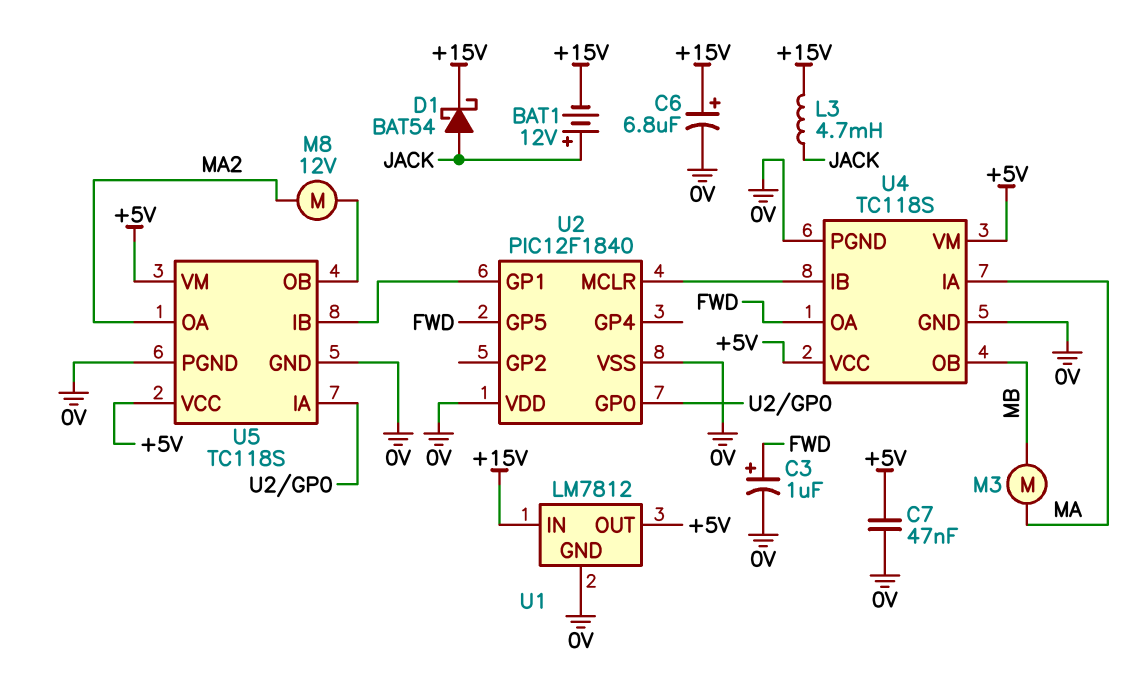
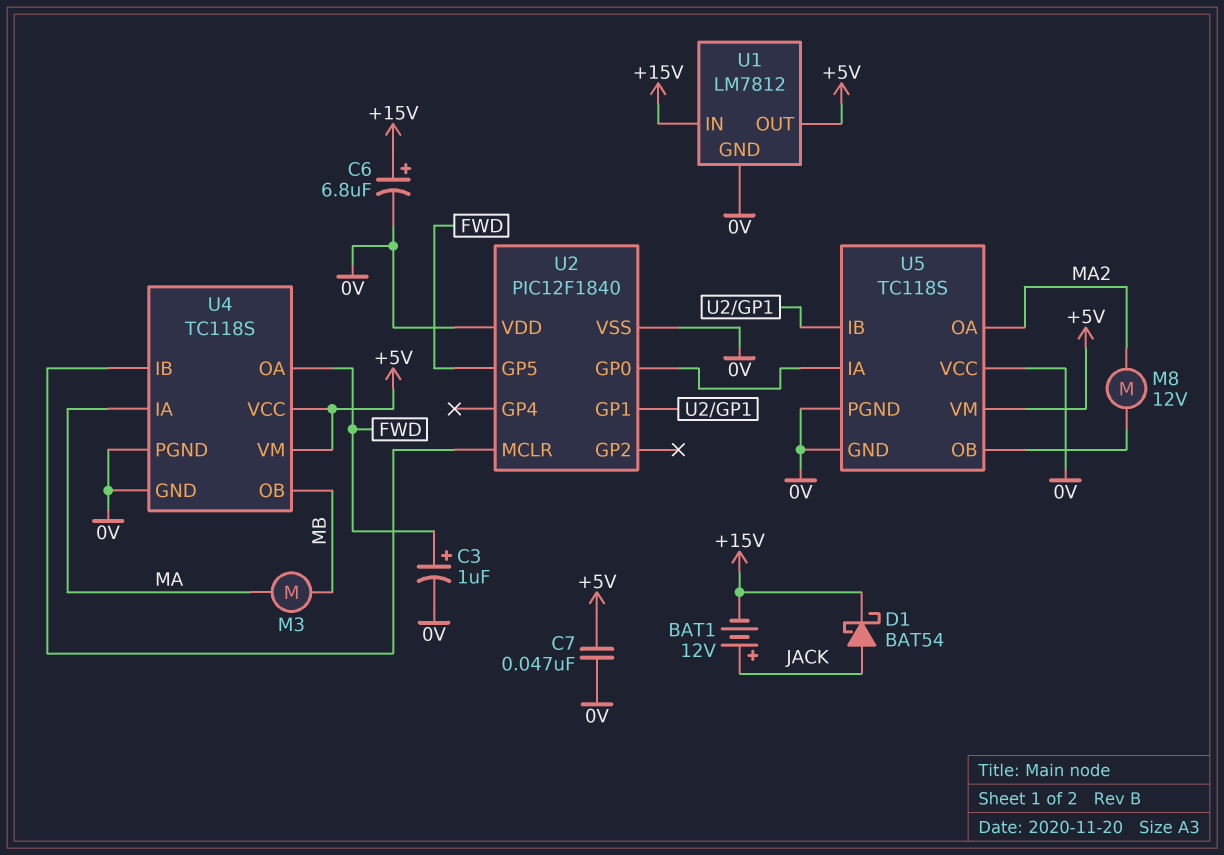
L3: 4.7mH (+15V, JACK) -> none
U5 pin VCC: +5V -> 0V

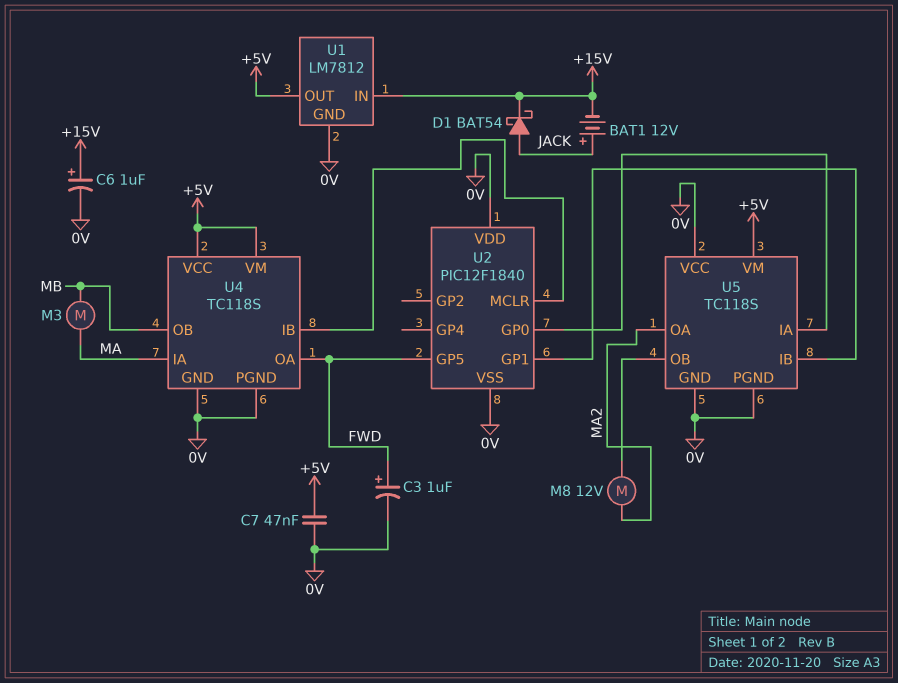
C6: 6.8uF (plus +15V, minus 0V) -> 1uF (plus +15V, minus 0V)

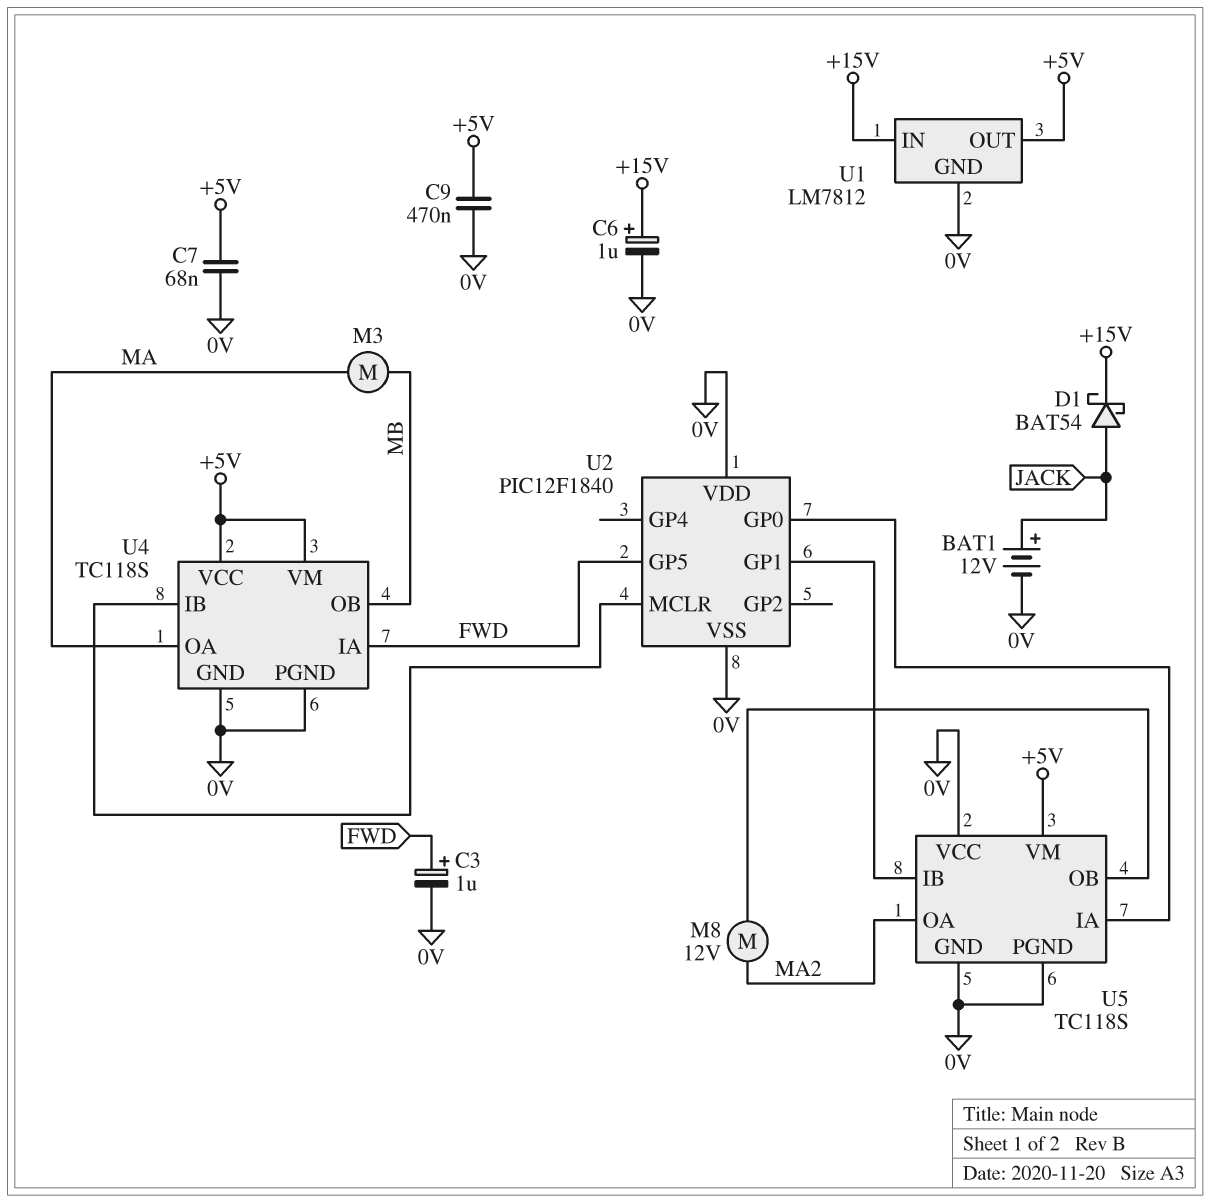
BAT1: 12V (plus JACK, minus +15V) -> 12V (plus JACK, minus 0V)
C7: 47nF (+5V, 0V) -> 68nF (+5V, 0V)
C9: none -> 470nF (+5V, 0V)
U4 pin IA: MA -> FWD
U4 pin OA: FWD -> MA

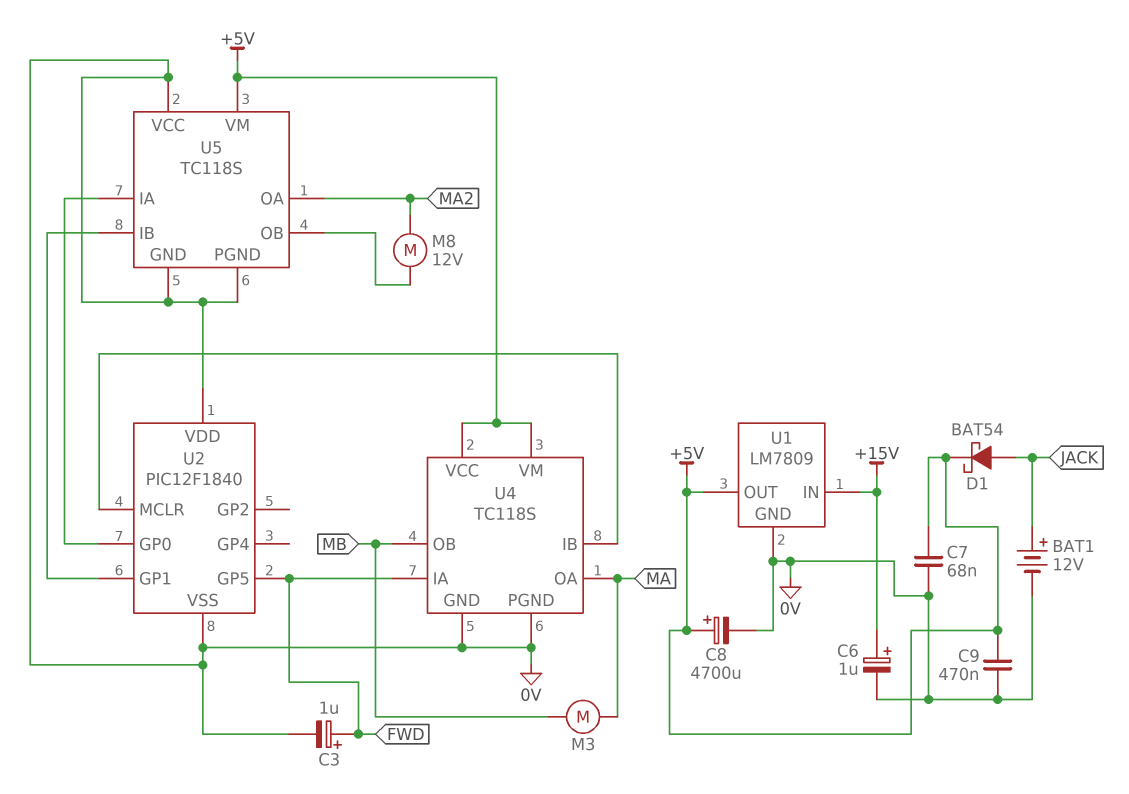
C8: none -> 4700uF (plus +5V, minus 0V)
D1: schottky BAT54 (A JACK, K +15V) -> schottky BAT54 (A JACK, K +5V)
U1: LM7812 -> LM7809

